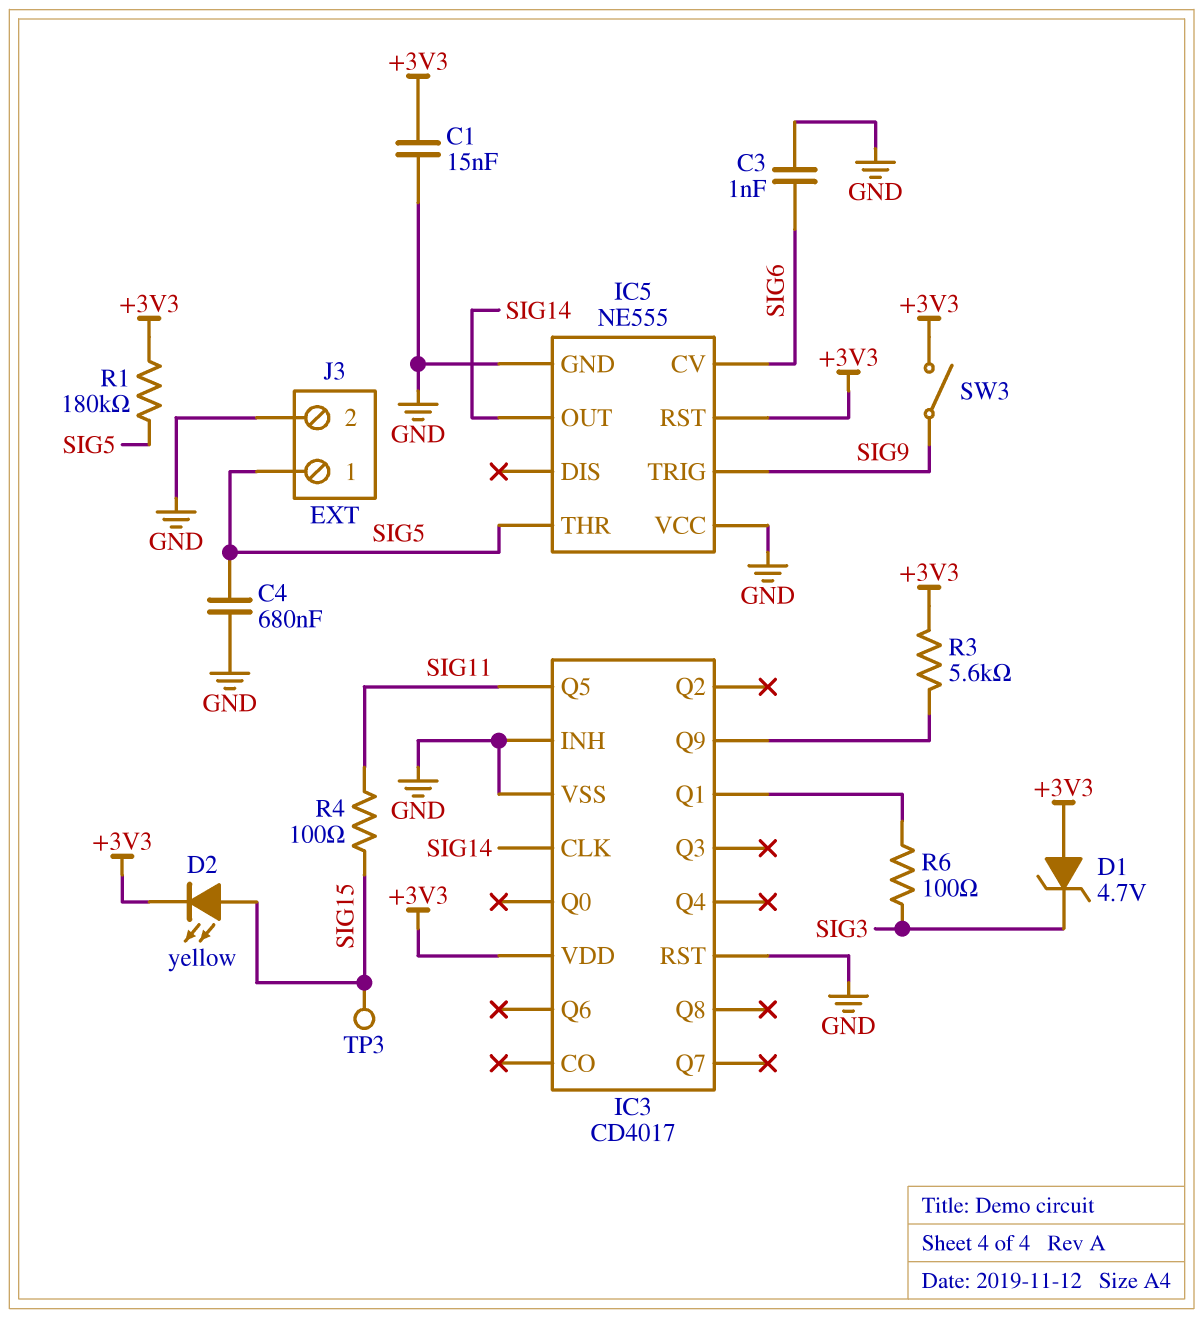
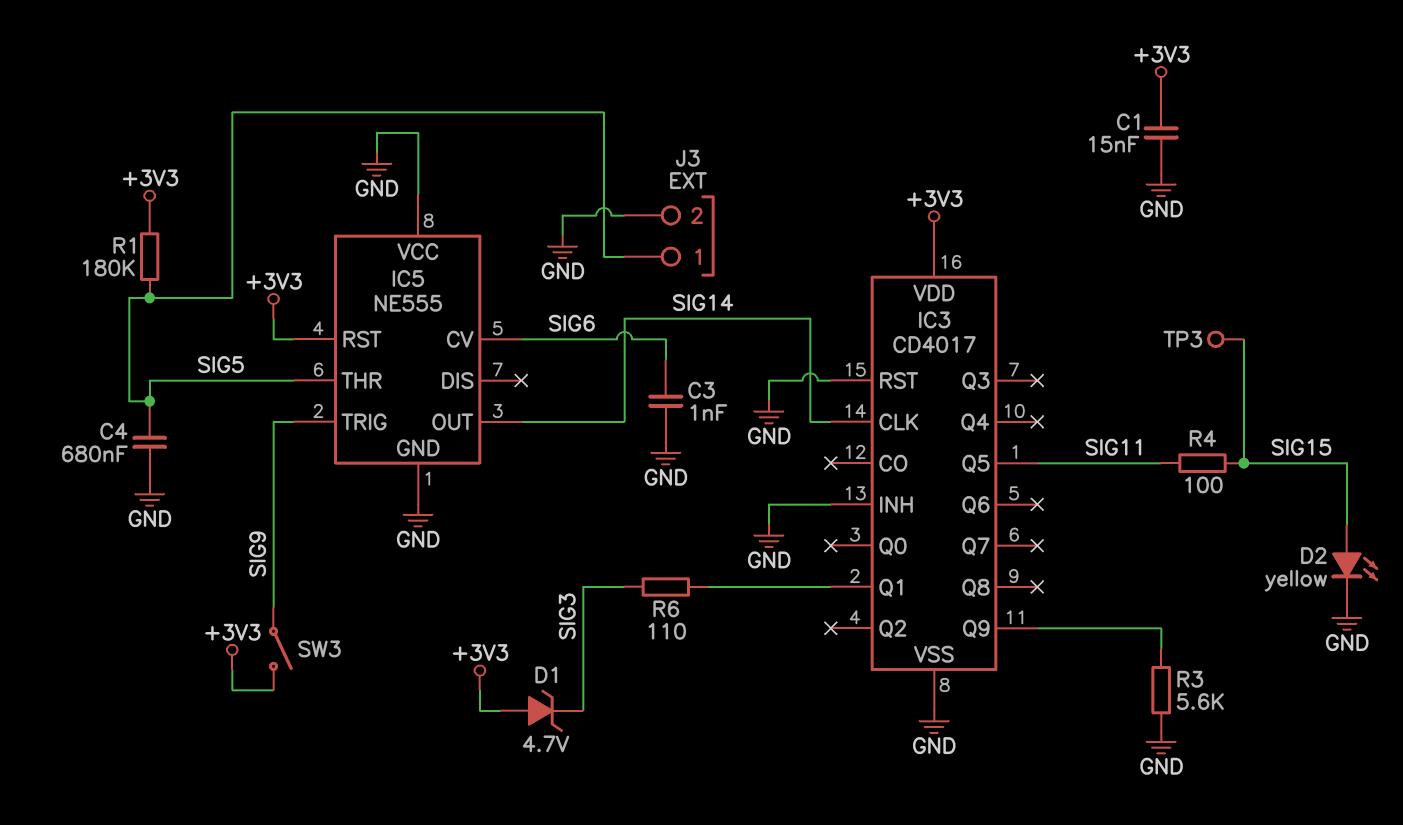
D2: LED yellow (A SIG15, K +3V3) -> LED yellow (A SIG15, K GND)
R3: 5.6k (+3V3, IC3/Q9) -> 5.6k (GND, IC3/Q9)
R6: 100 (IC3/Q1, SIG3) -> 110 (IC3/Q1, SIG3)

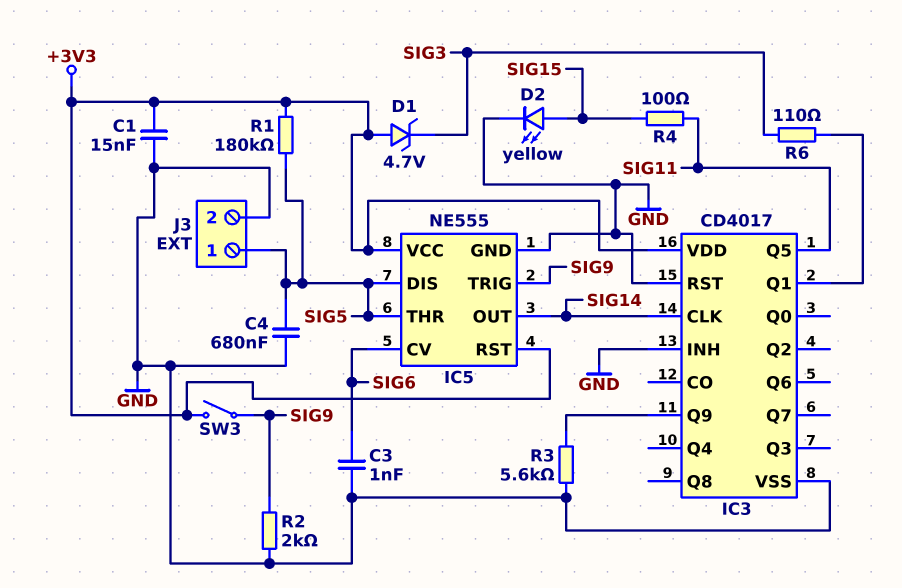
IC5 pin DIS: none -> SIG5
IC5 pin VCC: GND -> +3V3
R2: none -> 2k (GND, SIG9)
TP3: test point (SIG15) -> none

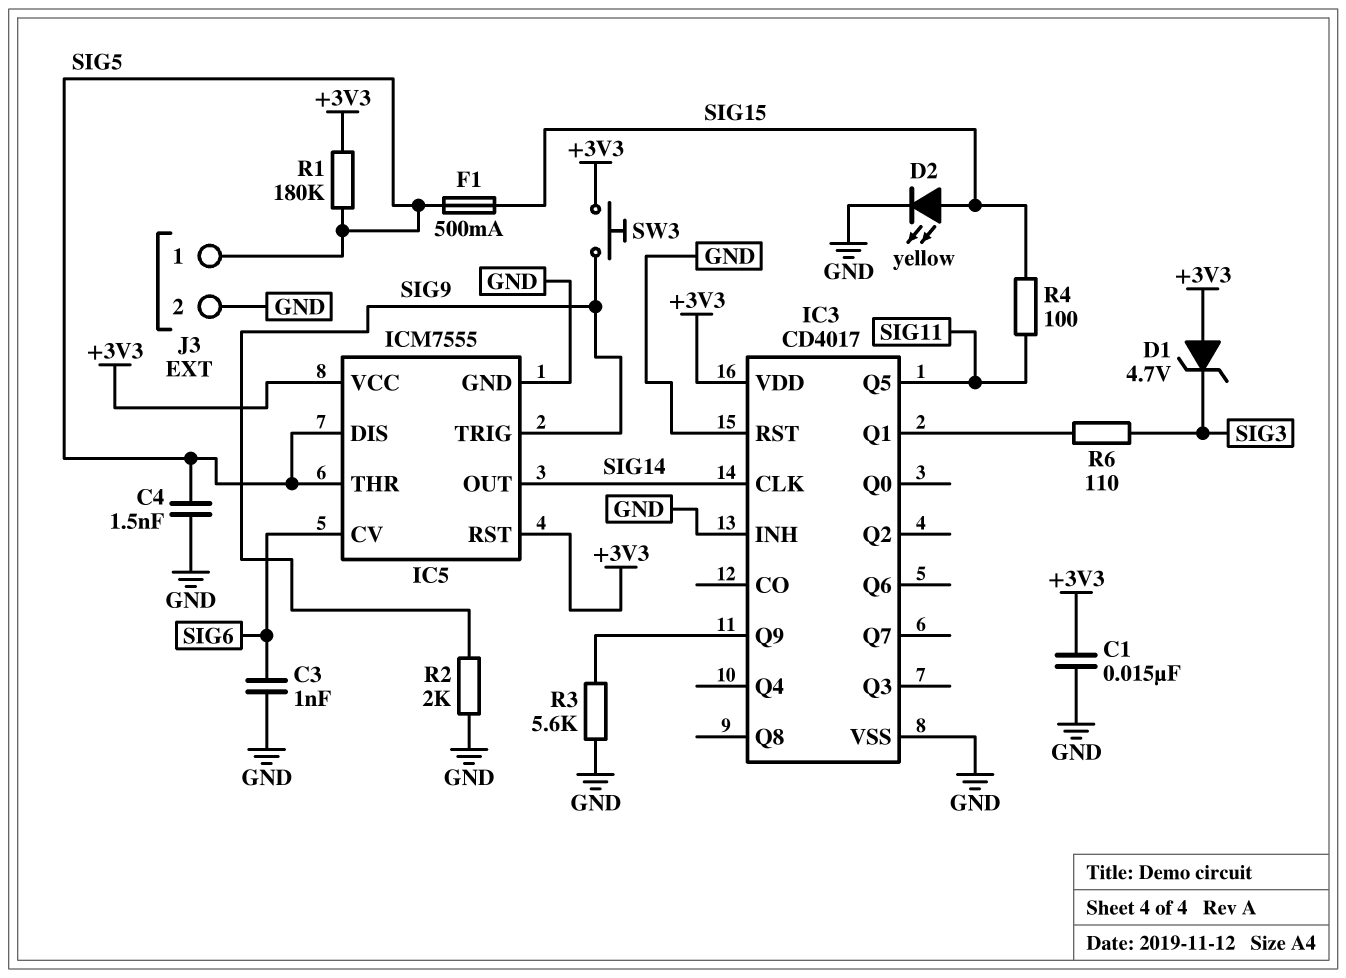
C4: 680nF (GND, SIG5) -> 1.5nF (GND, SIG5)
F1: none -> 500mA (SIG5, SIG15)
IC5: NE555 -> ICM7555
SW3: switch (+3V3, SIG9) -> button (+3V3, SIG9)

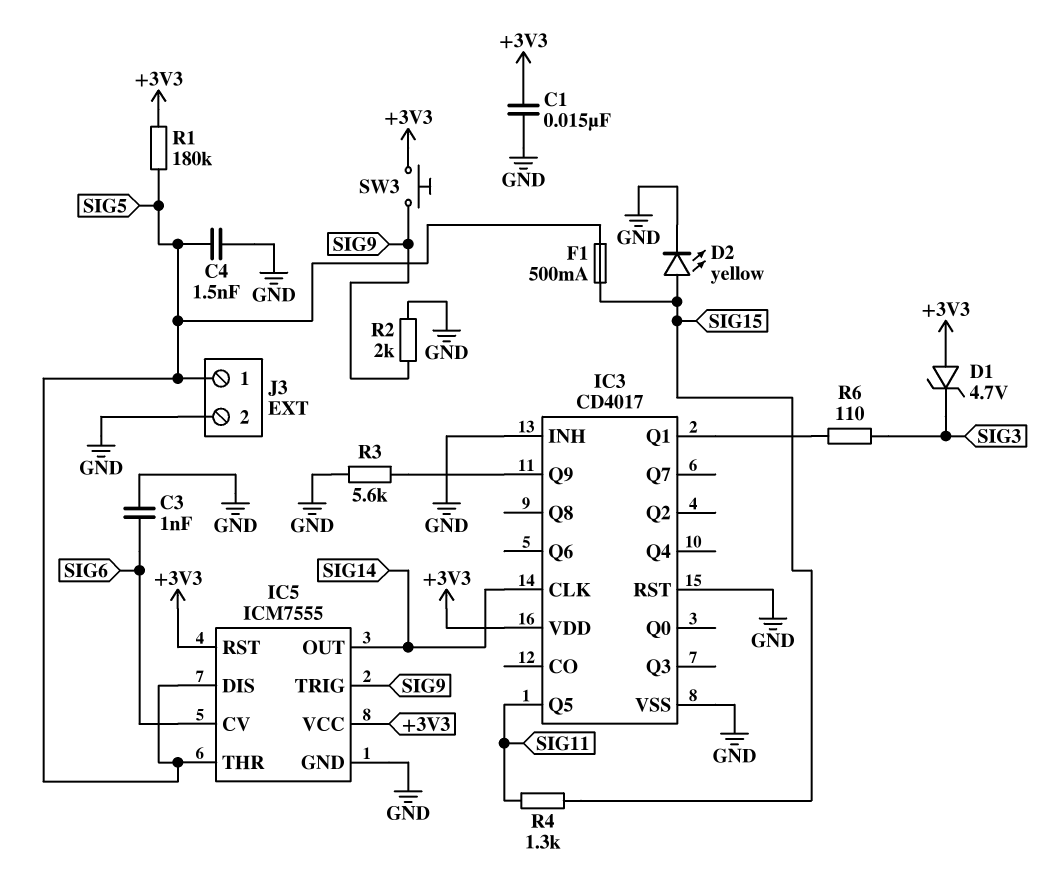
R4: 100 (SIG11, SIG15) -> 1.3k (SIG11, SIG15)

